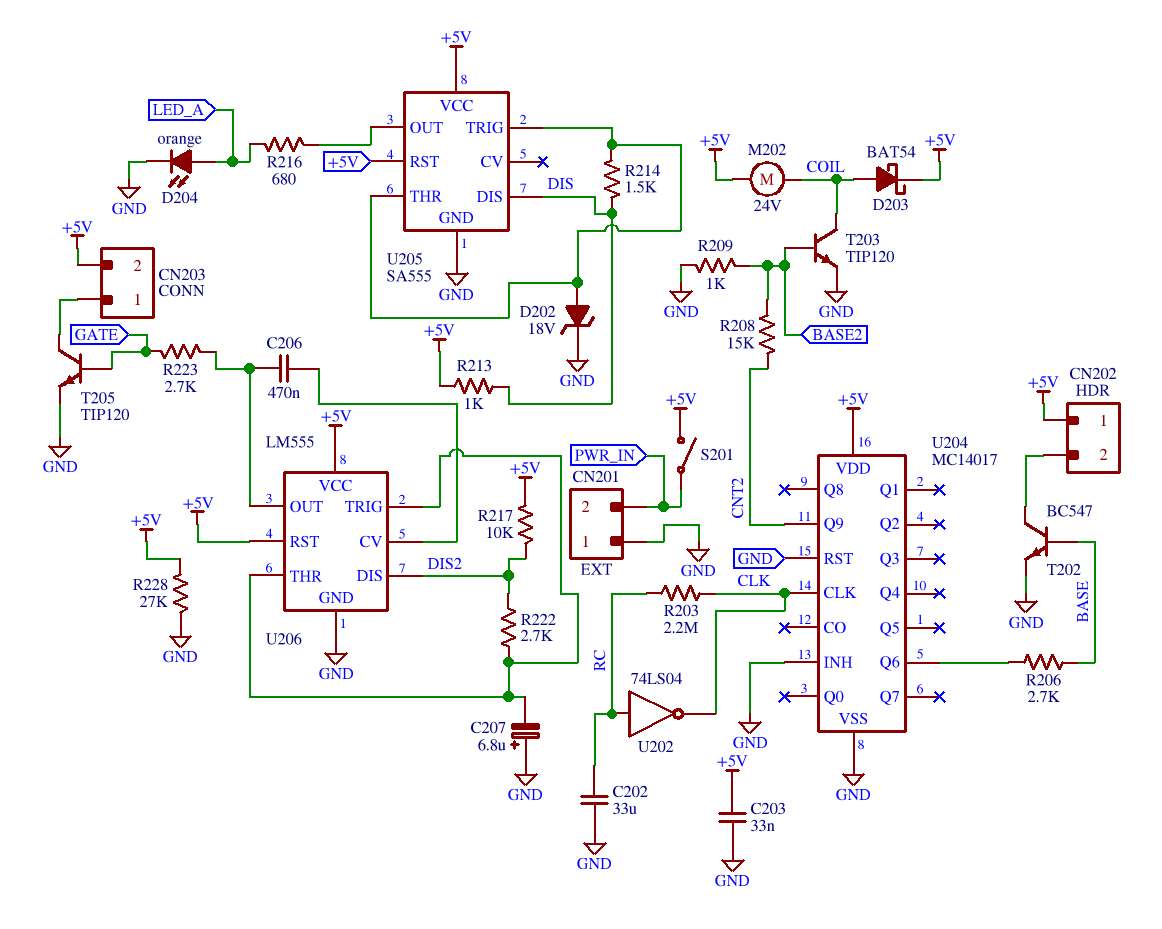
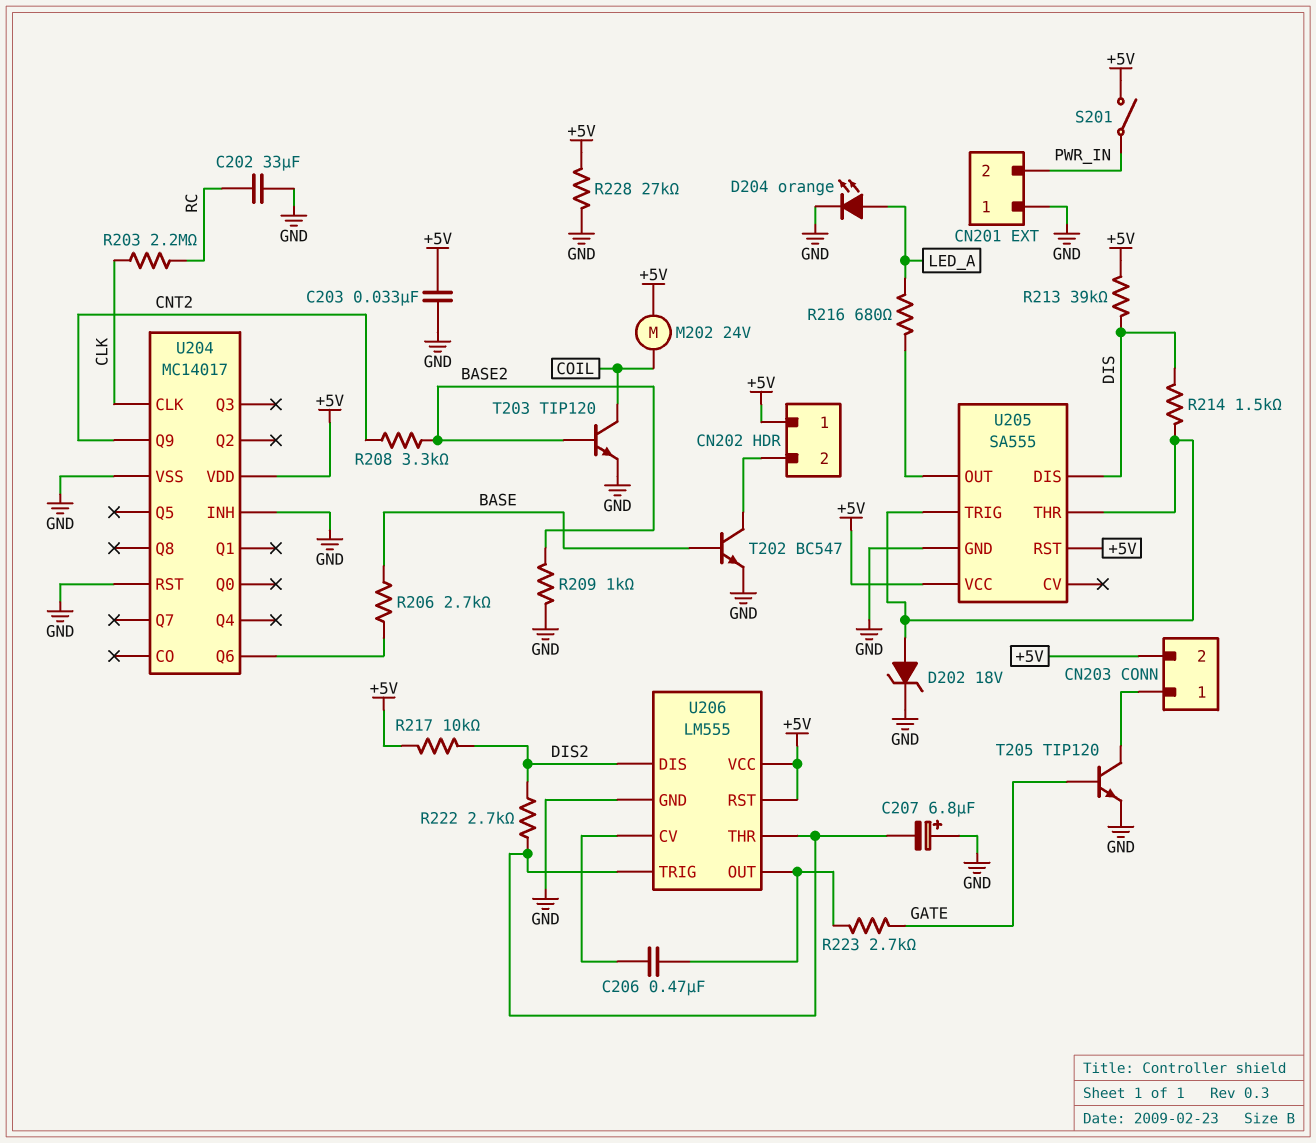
D203: schottky BAT54 (A COIL, K +5V) -> none
R208: 15k (BASE2, CNT2) -> 3.3k (BASE2, CNT2)
R213: 1k (+5V, DIS) -> 39k (+5V, DIS)
U202: NOT 74LS04 (in RC, out CLK) -> none

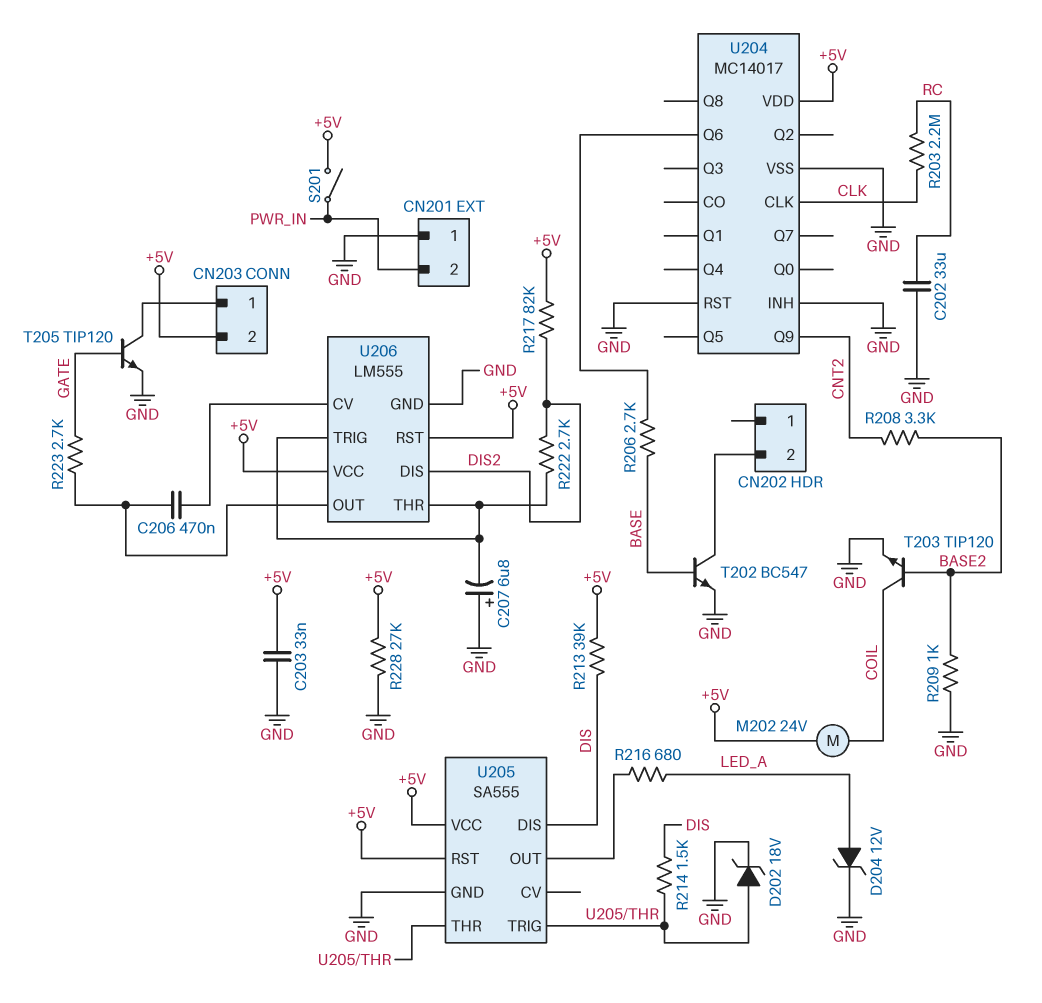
CN202 pin 1: +5V -> none
D204: LED orange (A LED_A, K GND) -> zener 12V (A LED_A, K GND)
R217: 10k (+5V, DIS2) -> 82k (+5V, DIS2)

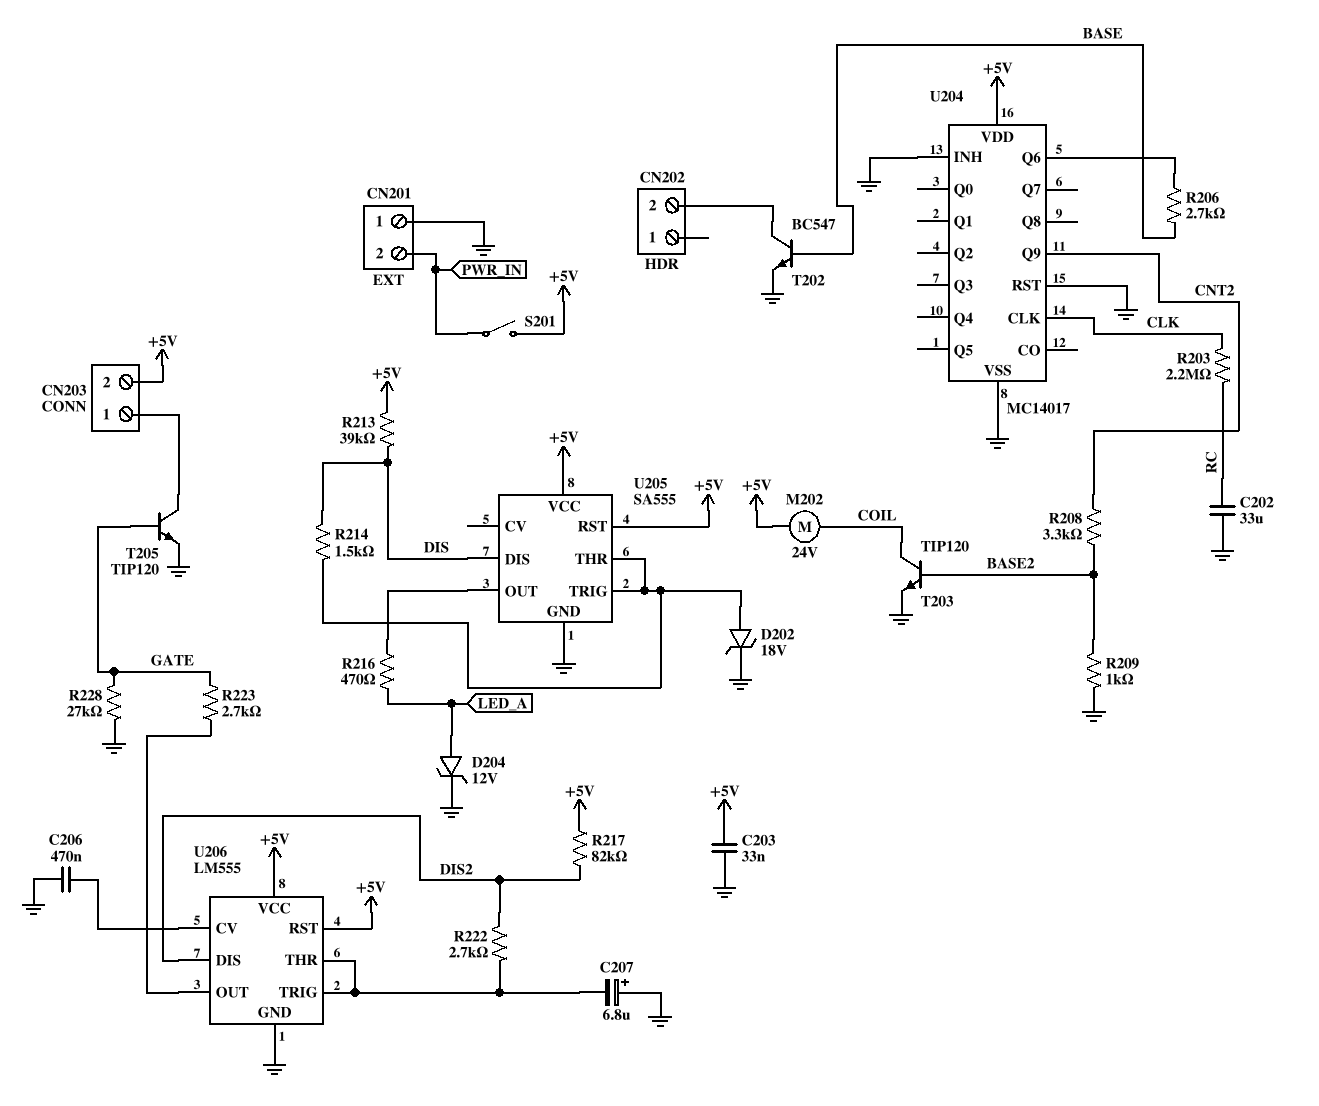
C206: 470nF (U206/CV, U206/OUT) -> 470nF (GND, U206/CV)
R216: 680 (LED_A, U205/OUT) -> 470 (LED_A, U205/OUT)
R228: 27k (+5V, GND) -> 27k (GATE, GND)

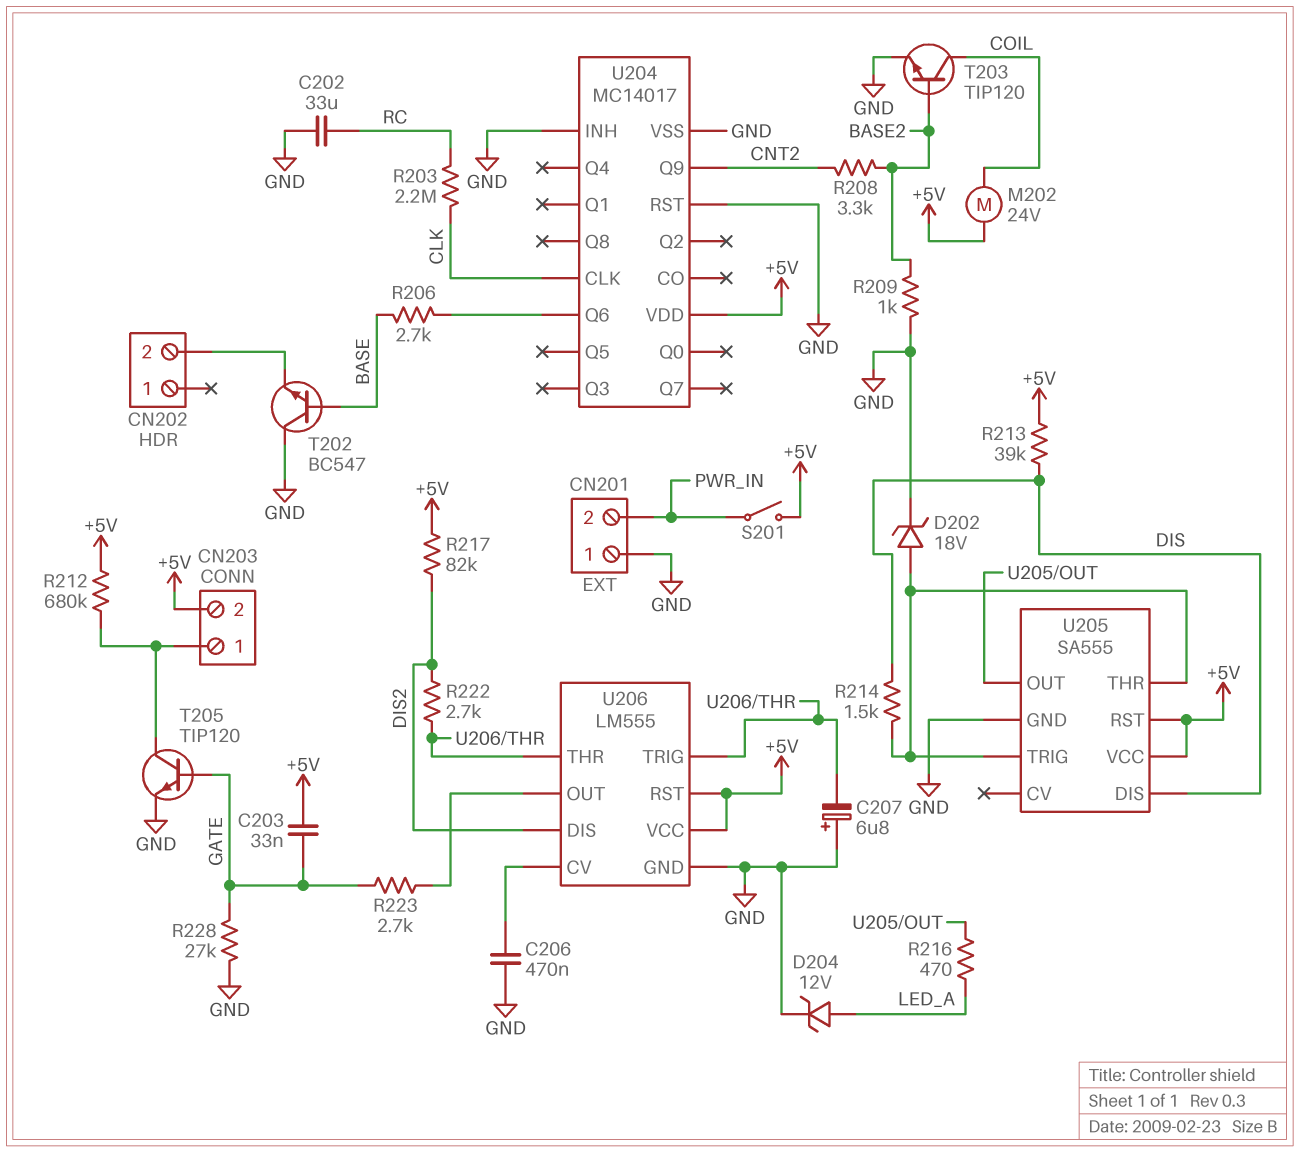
C203: 33nF (+5V, GND) -> 33nF (+5V, GATE)
R212: none -> 680k (+5V, CN203/1)
T202: NPN BC547 (B BASE, C CN202/2, E GND) -> NPN BC547 (B BASE, C GND, E CN202/2)

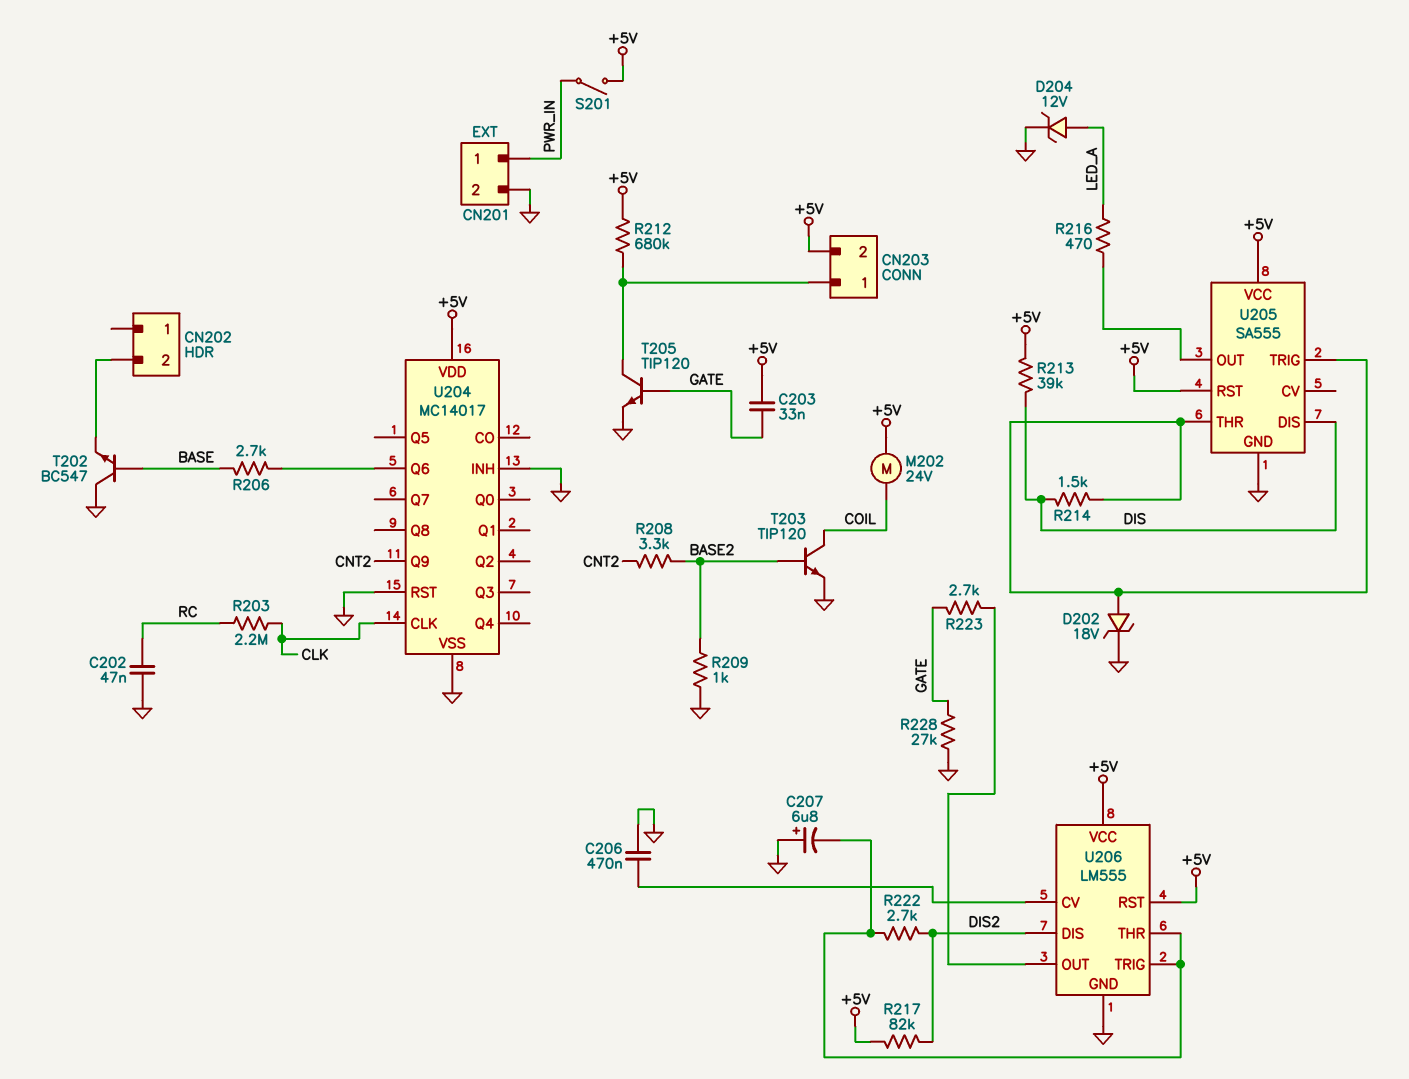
C202: 33uF (GND, RC) -> 47nF (GND, RC)
CN201 pin 1: GND -> PWR_IN
CN201 pin 2: PWR_IN -> GND

